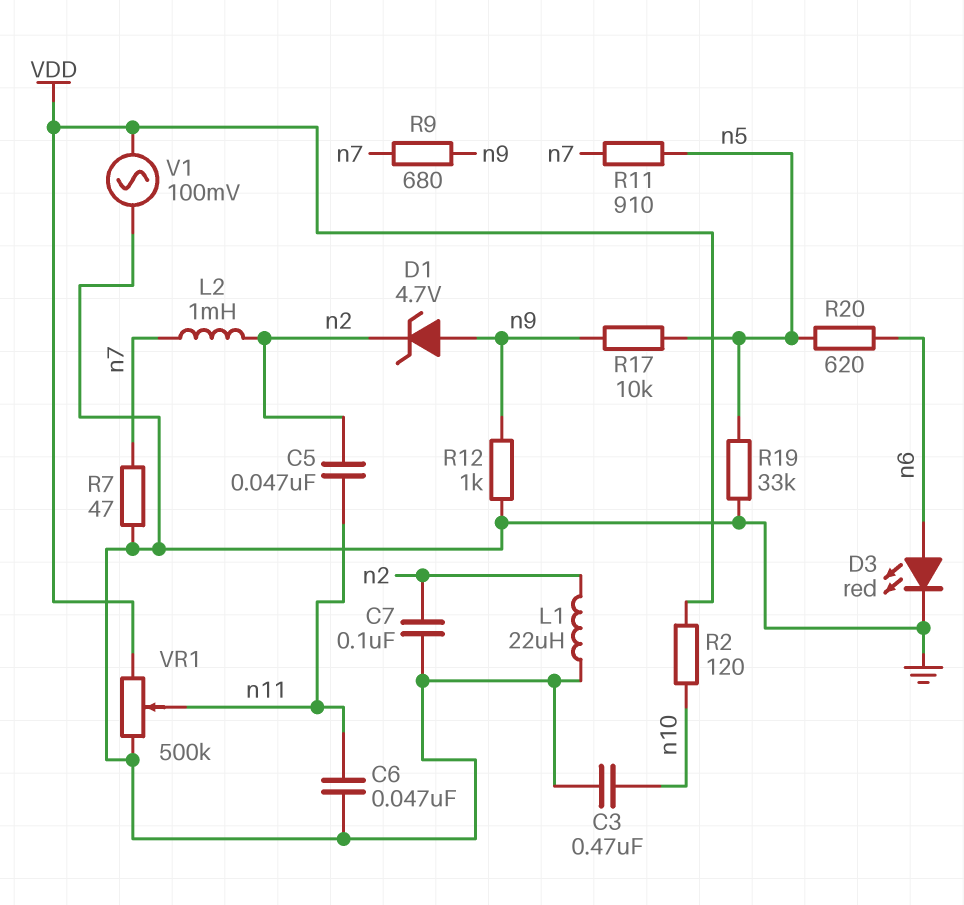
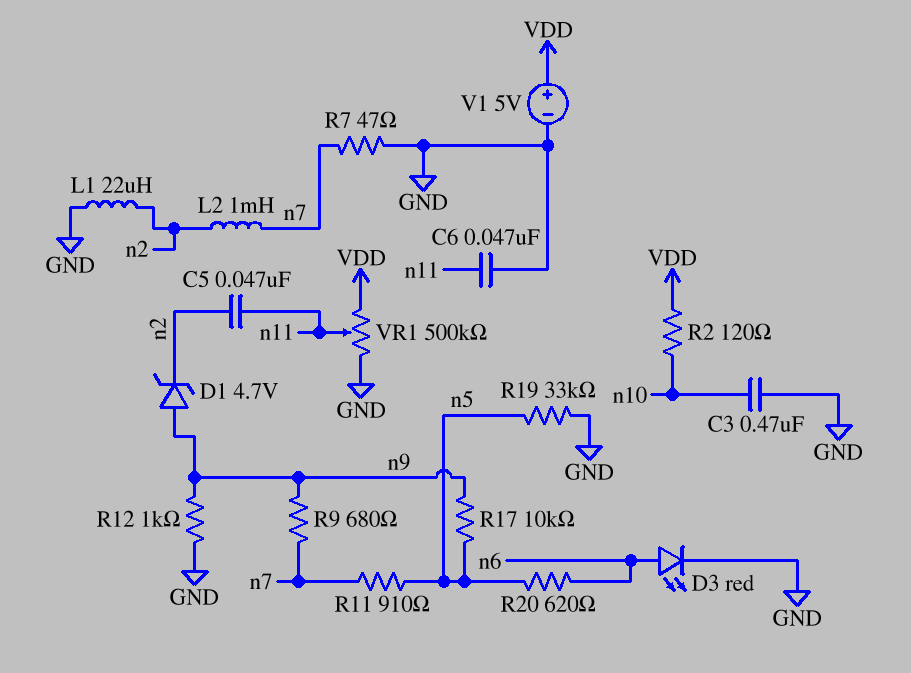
C7: 100nF (GND, n2) -> none
V1: AC 100mV (GND, VDD) -> 5V (plus VDD, minus GND)

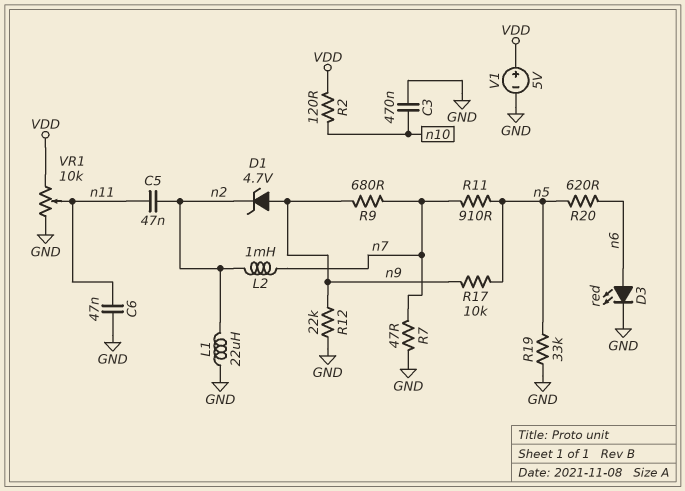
R12: 1k (GND, n9) -> 22k (GND, n9)
VR1: 500k (GND, VDD, wiper n11) -> 10k (GND, VDD, wiper n11)

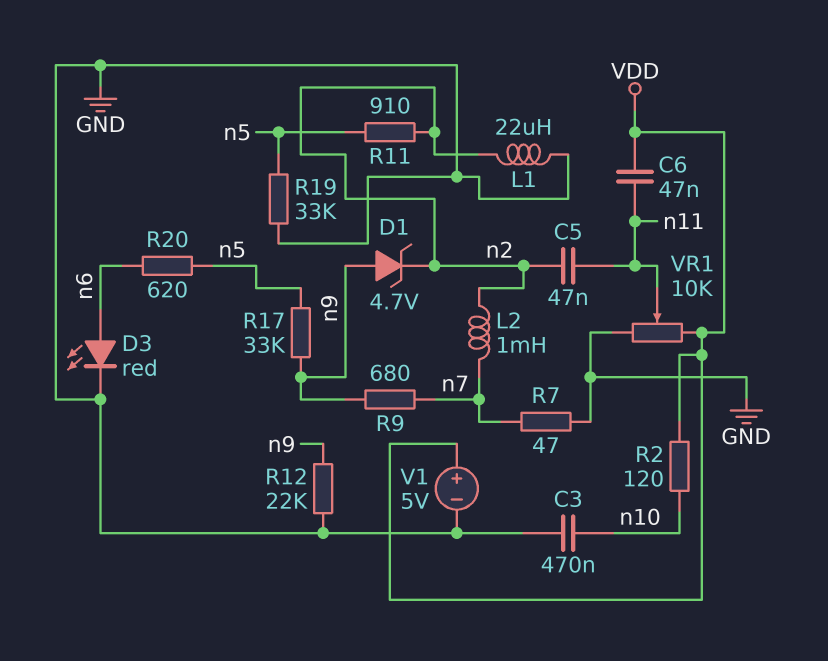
C6: 47nF (GND, n11) -> 47nF (VDD, n11)
R11: 910 (n5, n7) -> 910 (n2, n5)
R17: 10k (n5, n9) -> 33k (n5, n9)

